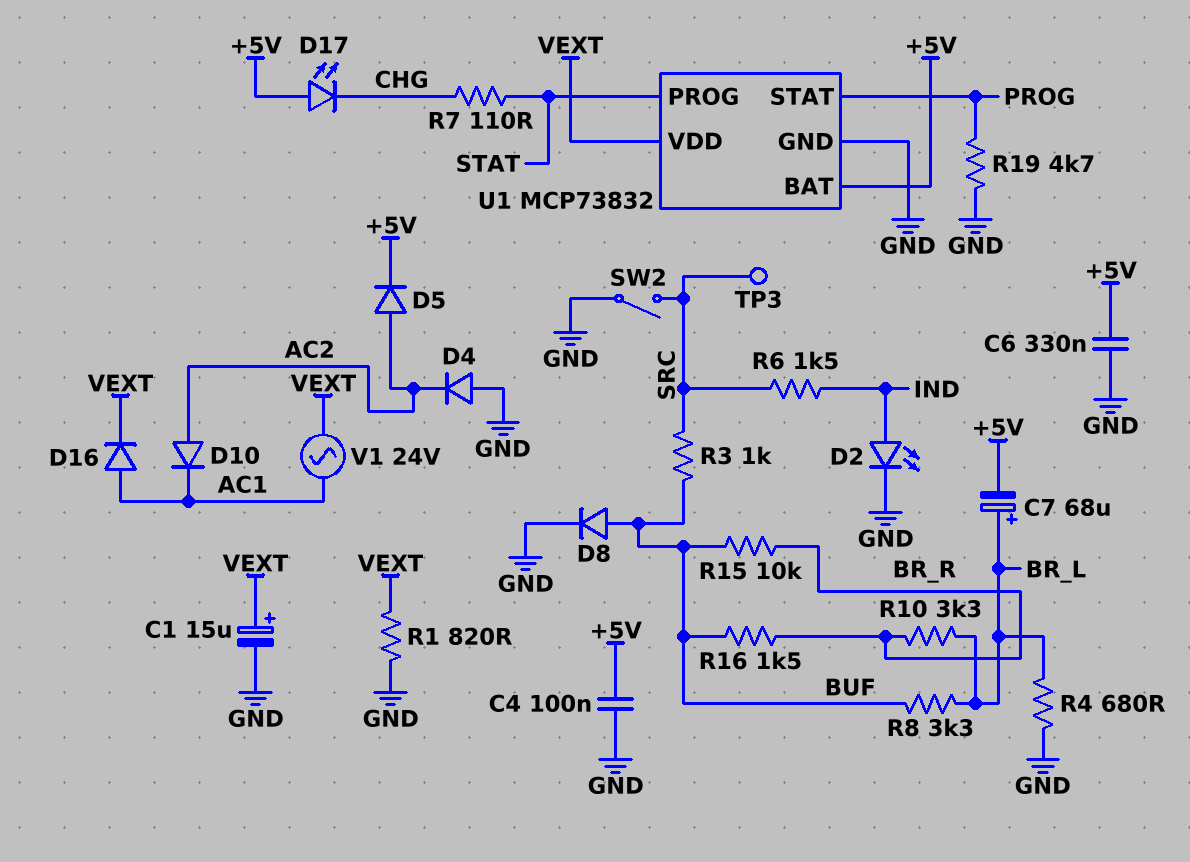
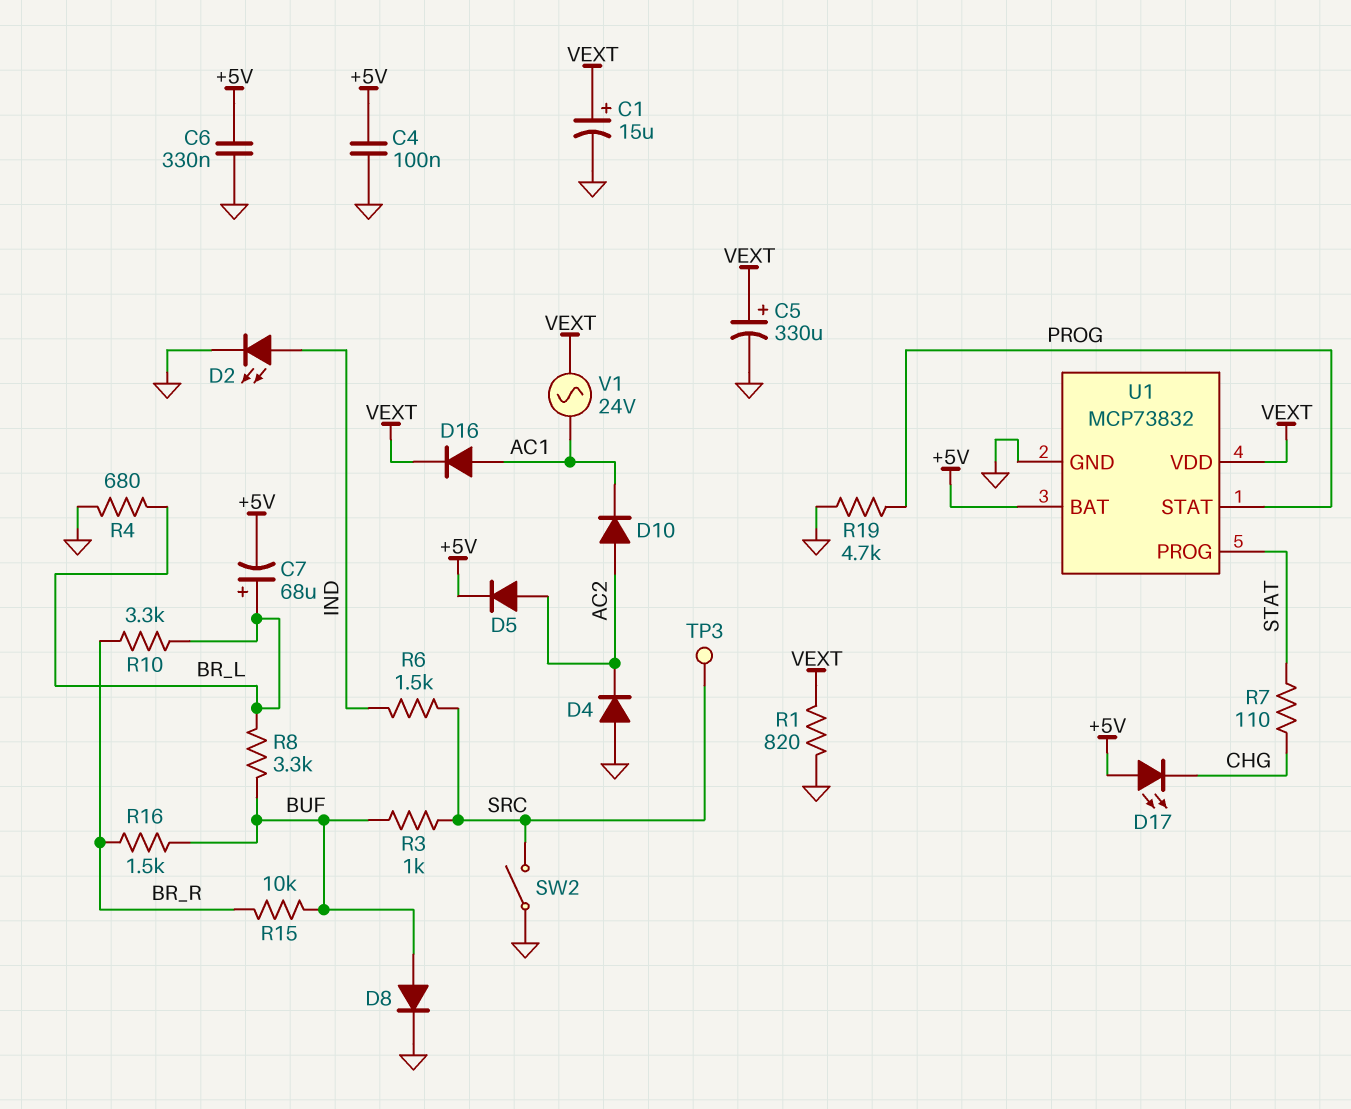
C5: none -> 330uF (plus VEXT, minus GND)

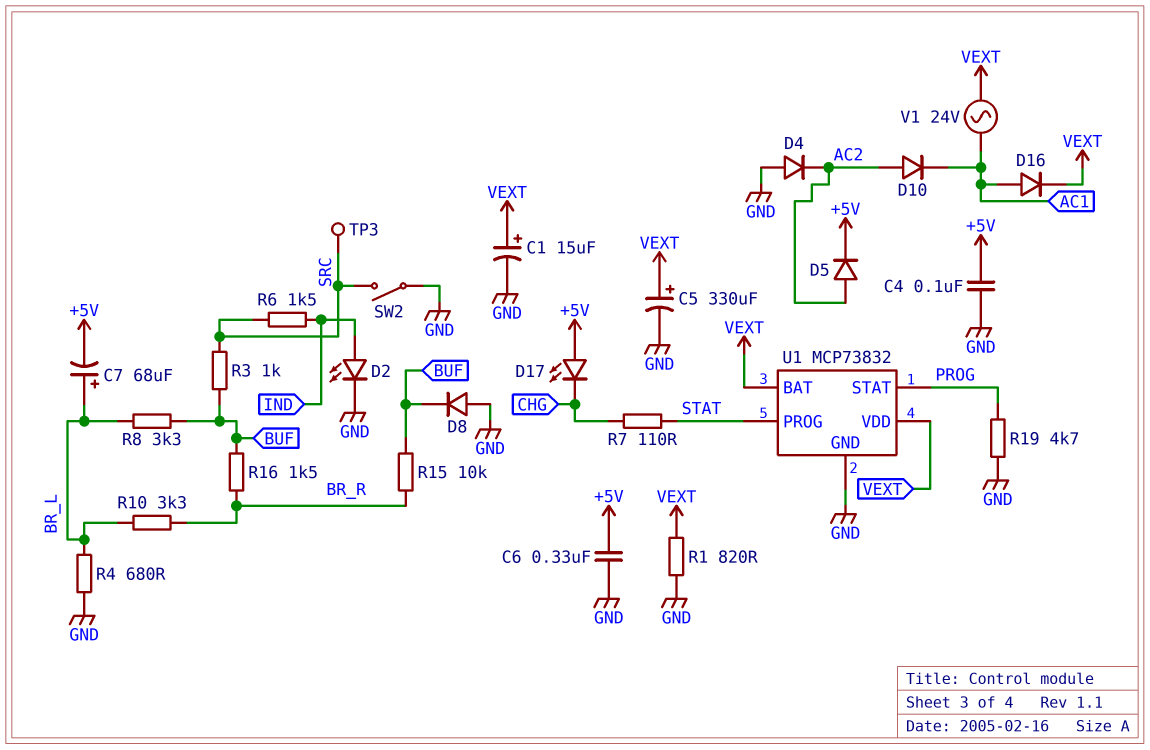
D8: diode (A BUF, K GND) -> diode (A GND, K BUF)
U1 pin BAT: +5V -> VEXT

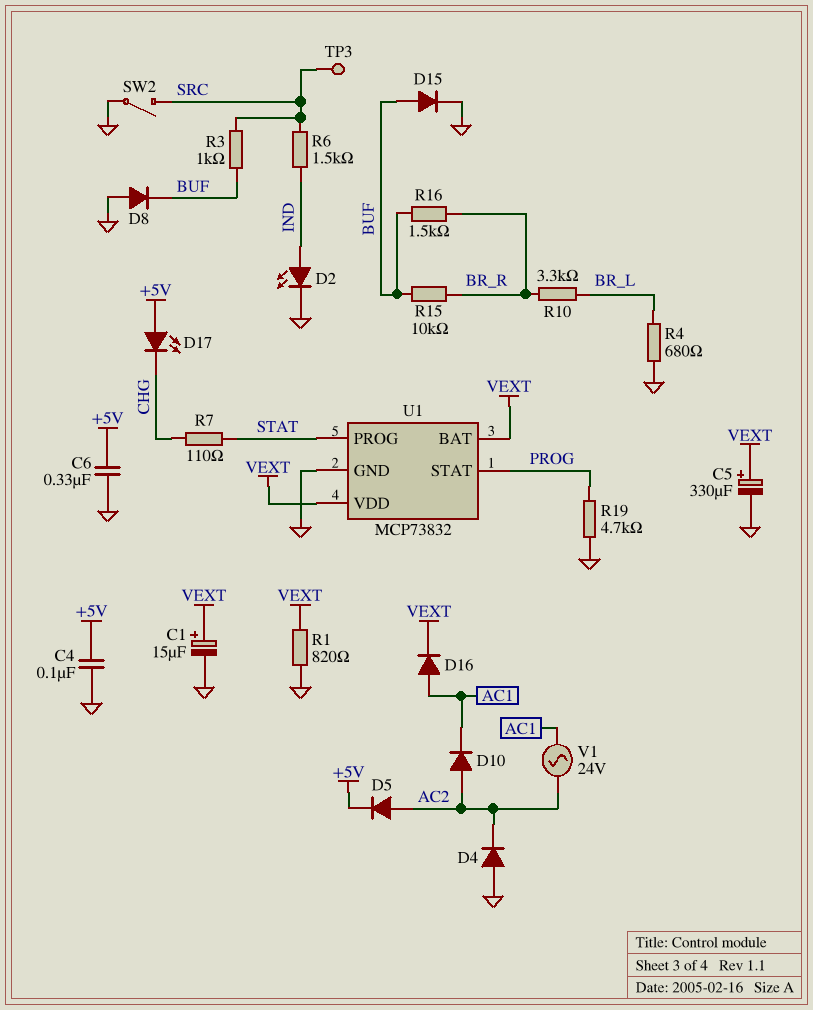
C7: 68uF (plus BR_L, minus +5V) -> none
D15: none -> diode (A BUF, K GND)
R8: 3.3k (BR_L, BUF) -> none
V1: AC 24V (AC1, VEXT) -> AC 24V (AC1, AC2)

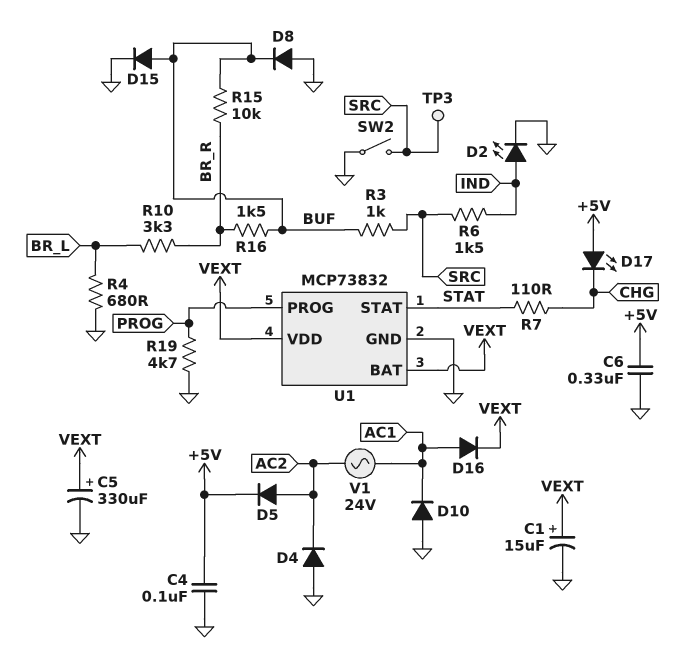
D10: diode (A AC2, K AC1) -> diode (A GND, K AC1)
R1: 820 (GND, VEXT) -> none
U1 pin PROG: STAT -> PROG
U1 pin STAT: PROG -> STAT

